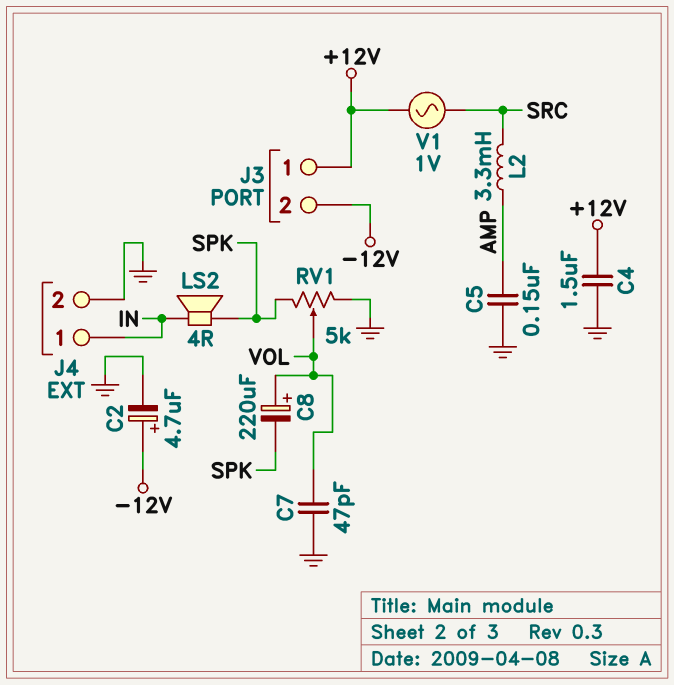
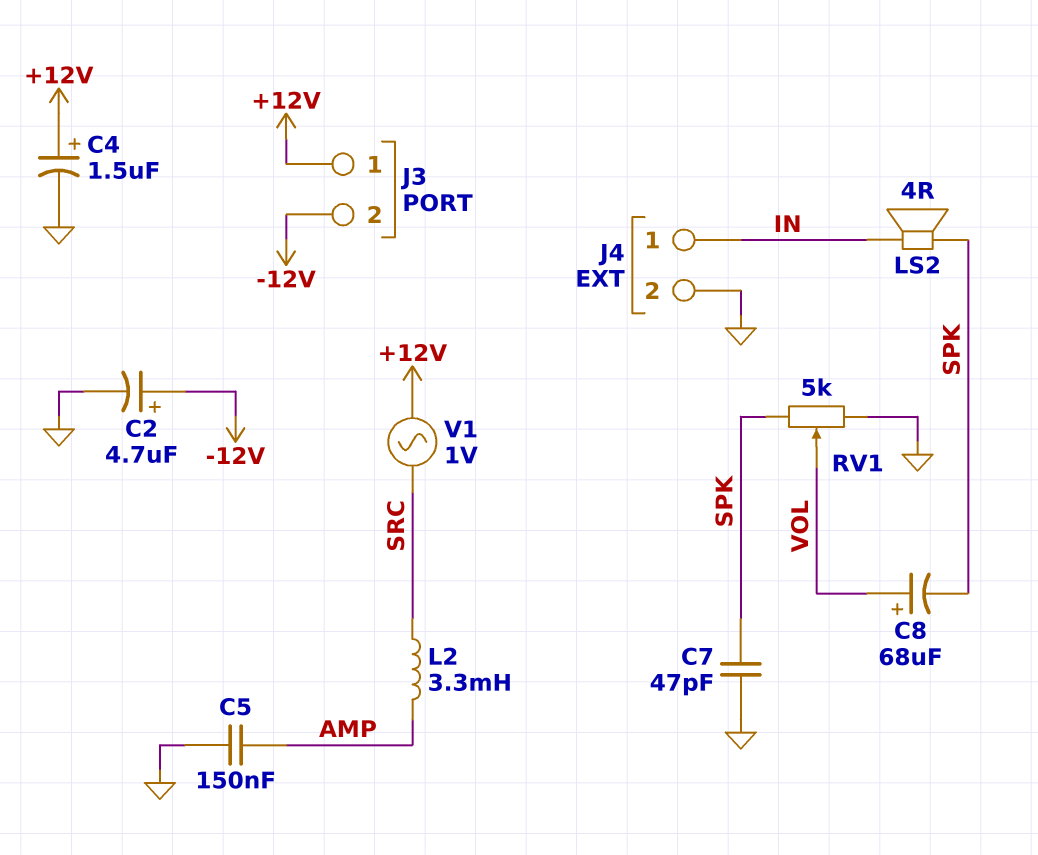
C4: 1.5uF (+12V, GND) -> 1.5uF (plus +12V, minus GND)
C7: 47pF (GND, VOL) -> 47pF (GND, SPK)
C8: 220uF (plus VOL, minus SPK) -> 68uF (plus VOL, minus SPK)

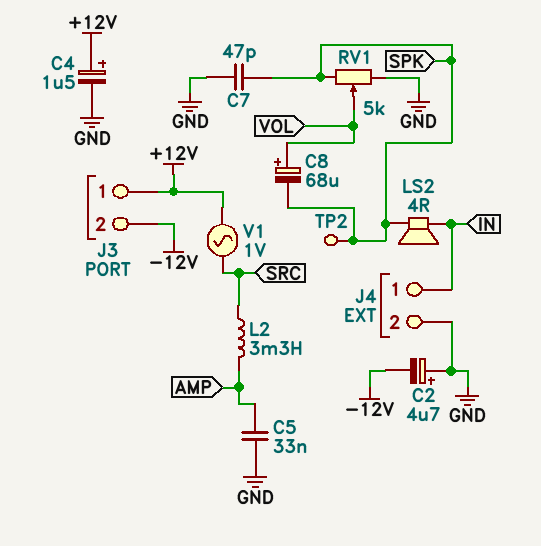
C2: 4.7uF (plus -12V, minus GND) -> 4.7uF (plus GND, minus -12V)
C5: 150nF (AMP, GND) -> 33nF (AMP, GND)
TP2: none -> test point (SPK)

